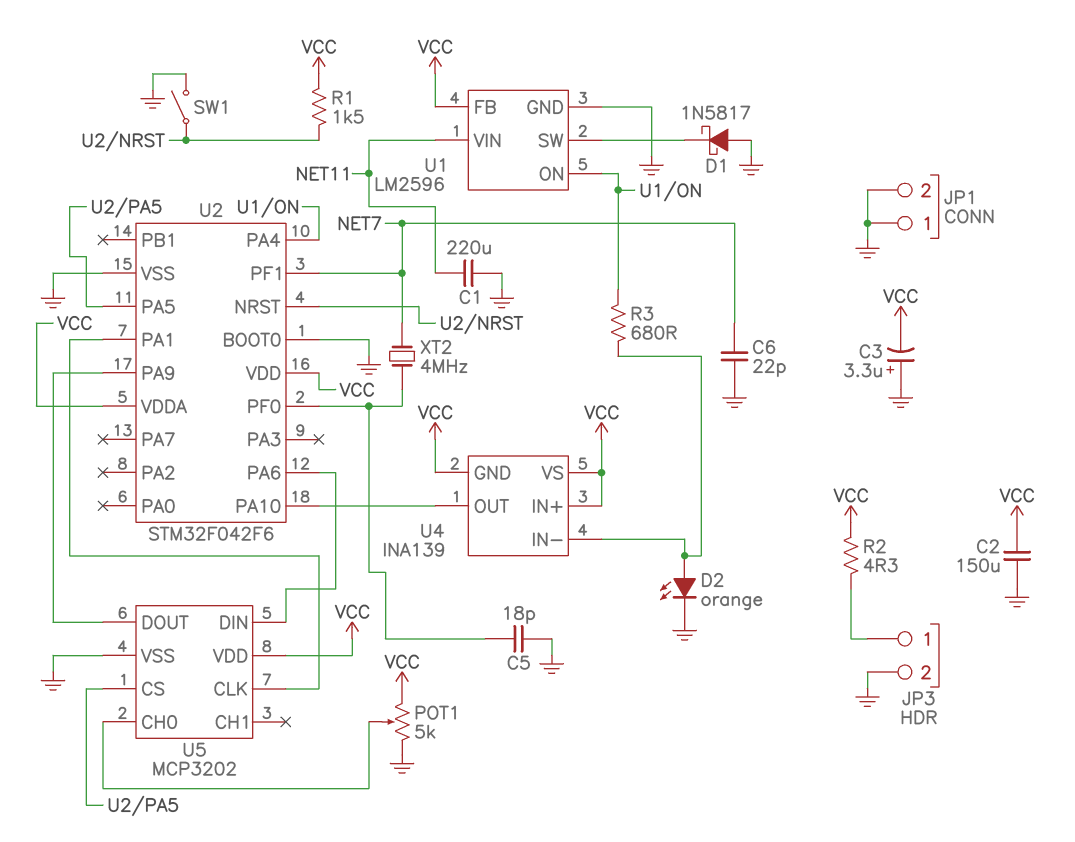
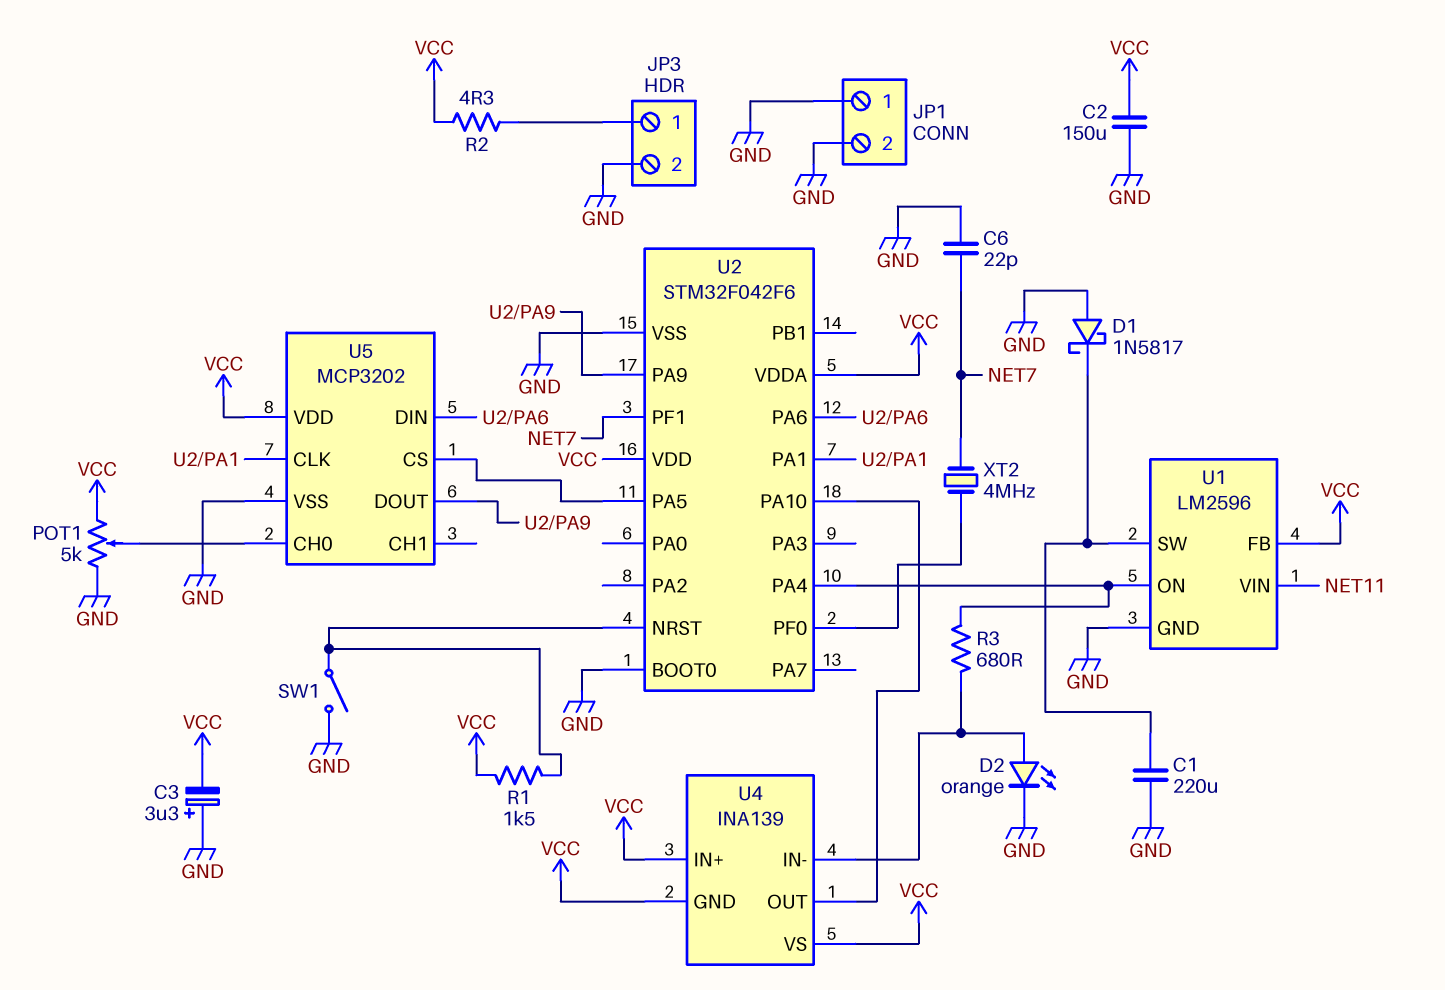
C1: 220uF (GND, NET11) -> 220uF (GND, U1/SW)
C5: 18pF (GND, U2/PF0) -> none

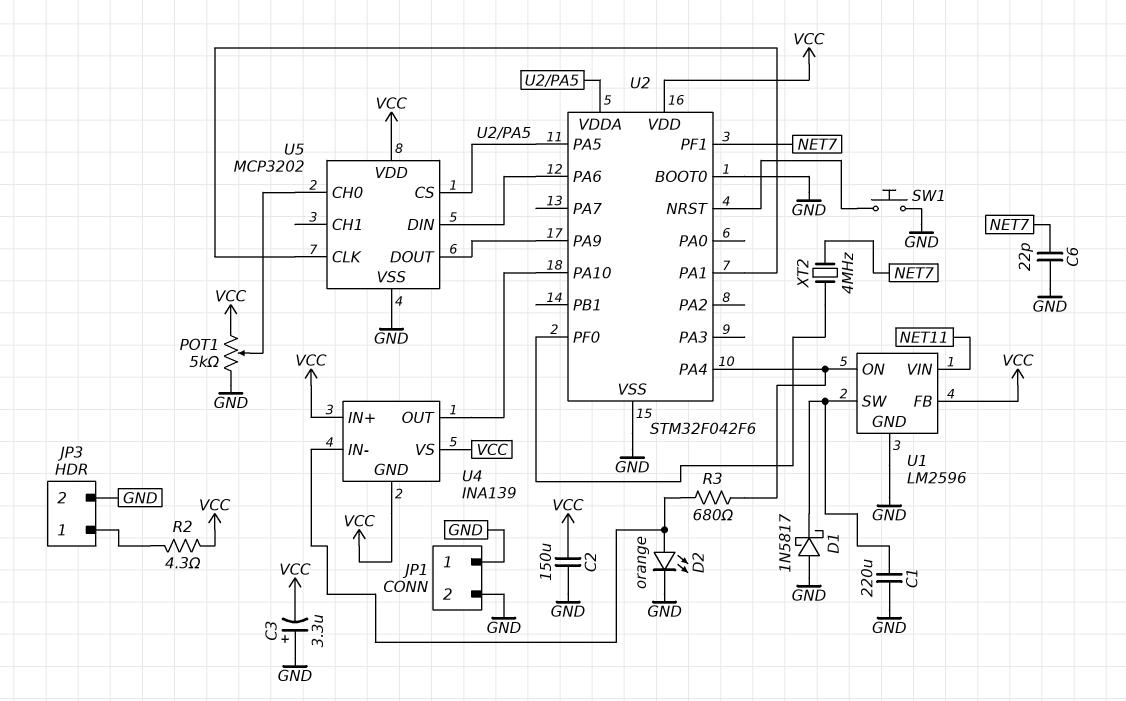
R1: 1.5k (U2/NRST, VCC) -> none
SW1: switch (GND, U2/NRST) -> button (GND, U2/NRST)
U2 pin VDDA: VCC -> U2/PA5

